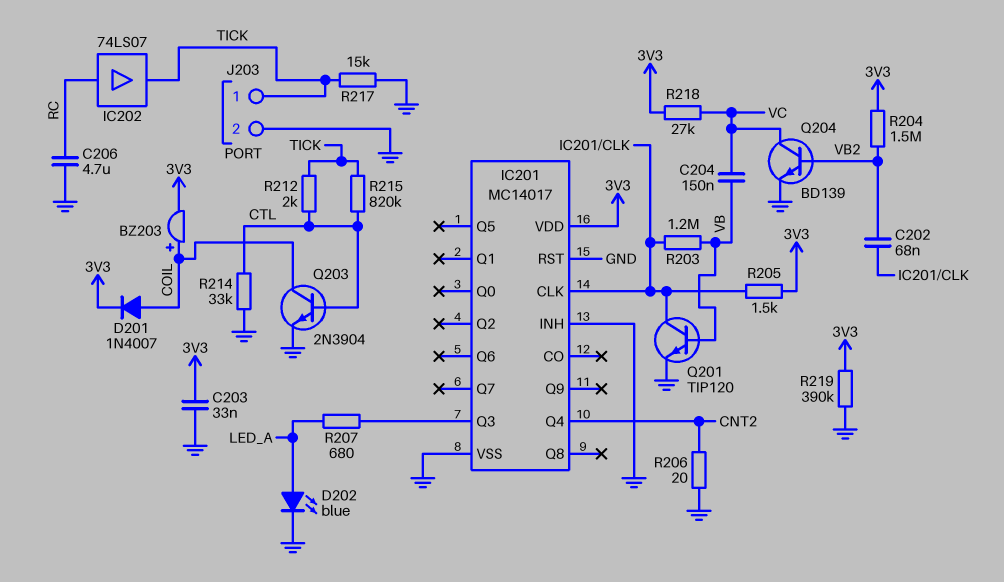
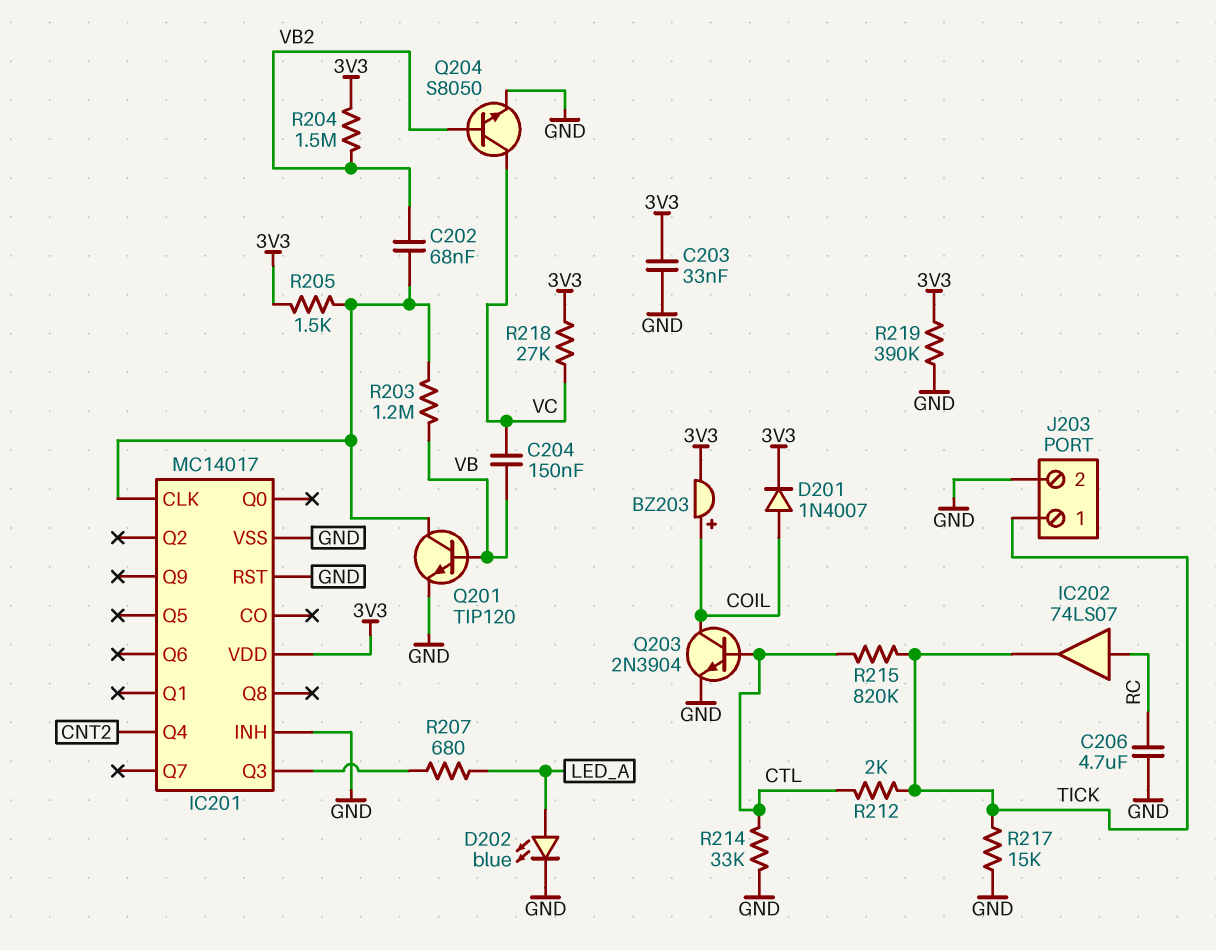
Q204: NPN BD139 (B VB2, C VC, E GND) -> NPN S8050 (B VB2, C VC, E GND)
R206: 20 (CNT2, GND) -> none

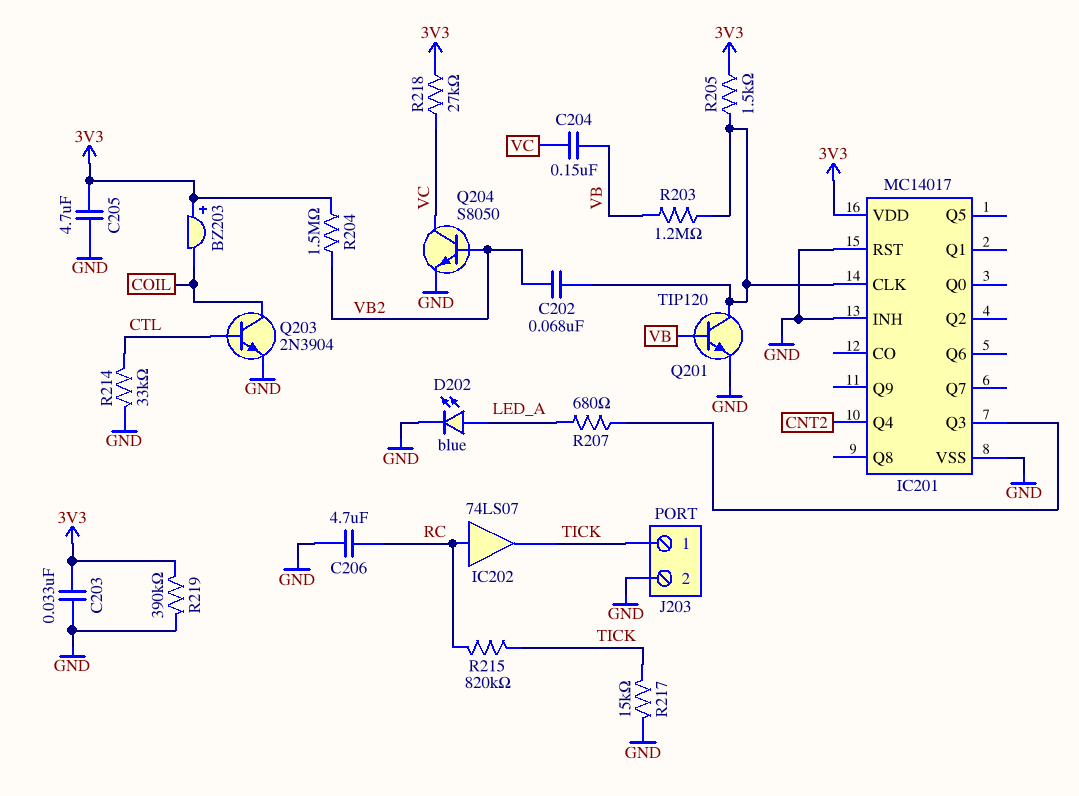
BZ203: buzzer (plus COIL, minus 3V3) -> buzzer (plus 3V3, minus COIL)
C205: none -> 4.7uF (3V3, GND)
D201: diode 1N4007 (A COIL, K 3V3) -> none
R212: 2k (CTL, TICK) -> none
R215: 820k (CTL, TICK) -> 820k (RC, TICK)

